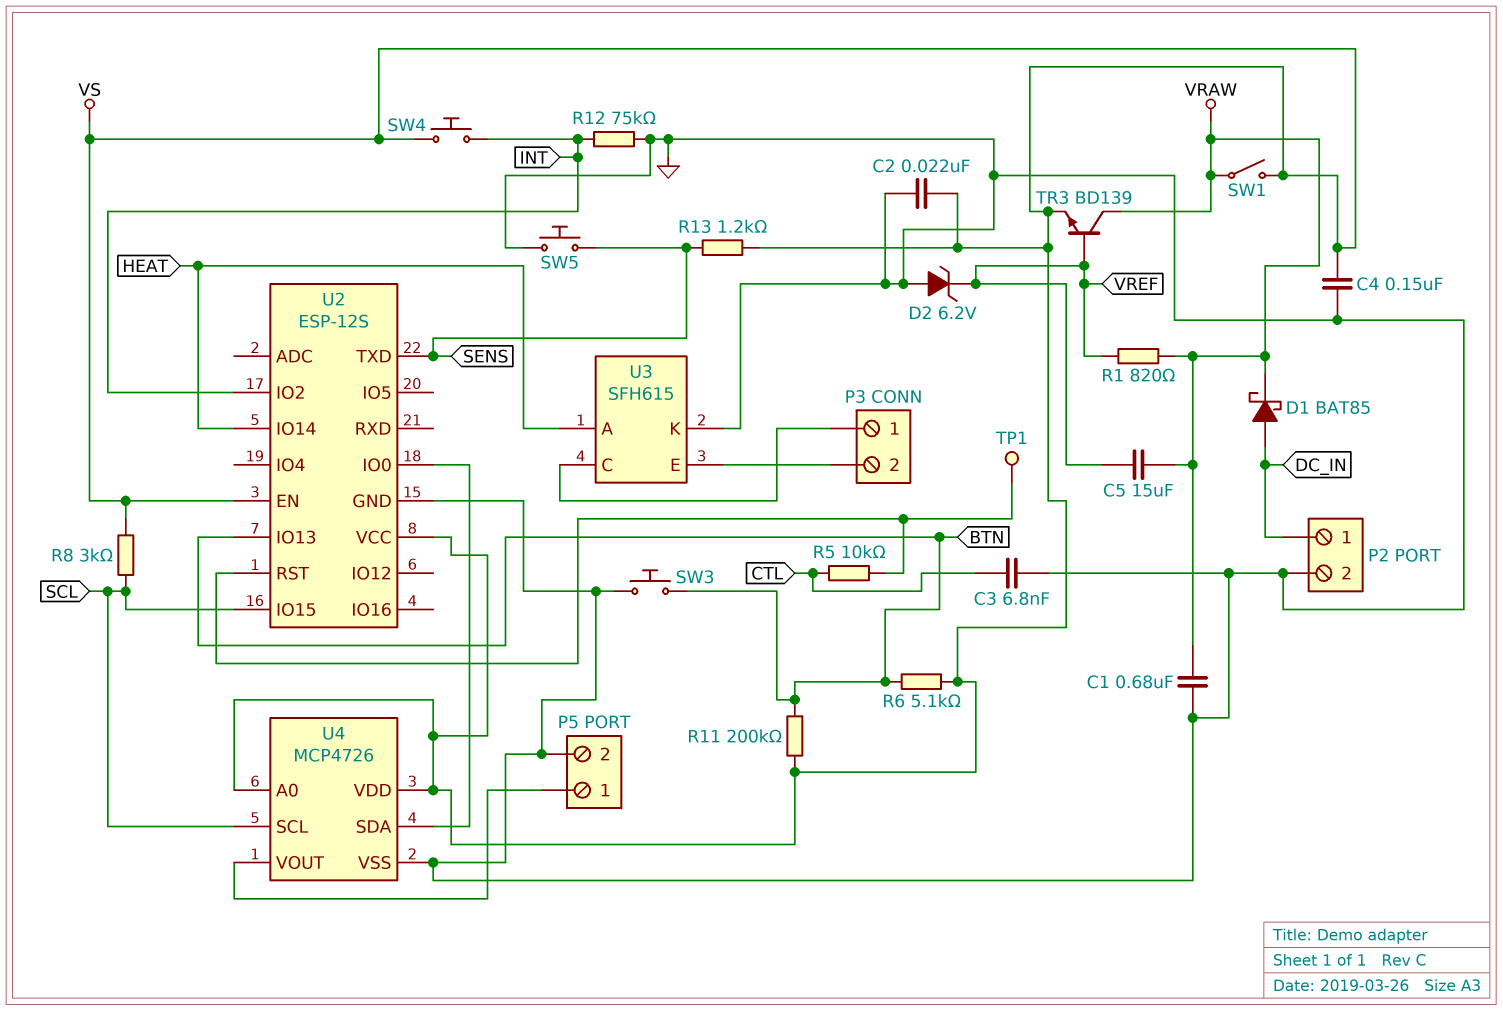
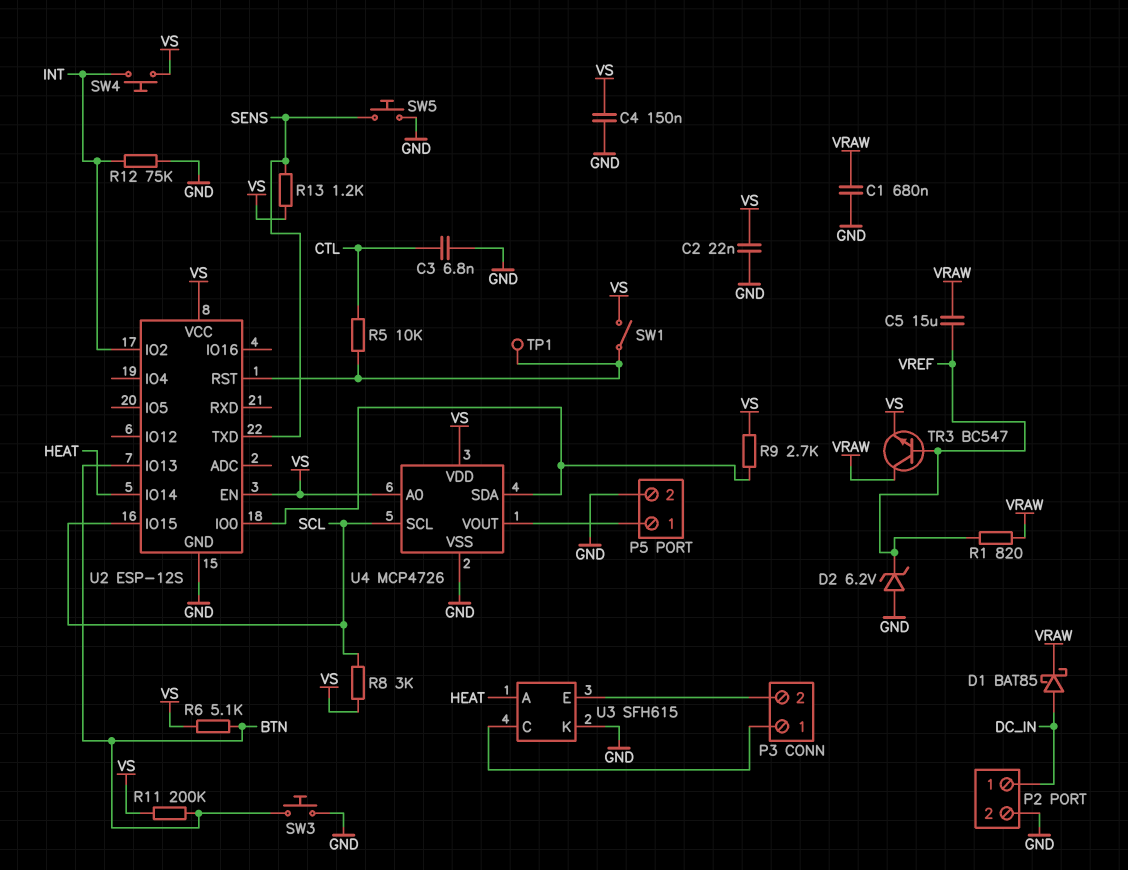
R9: none -> 2.7k (U2/IO0, VS)
SW1: switch (VRAW, VS) -> switch (U2/RST, VS)
TR3: NPN BD139 (B VREF, C VRAW, E VS) -> NPN BC547 (B VREF, C VRAW, E VS)

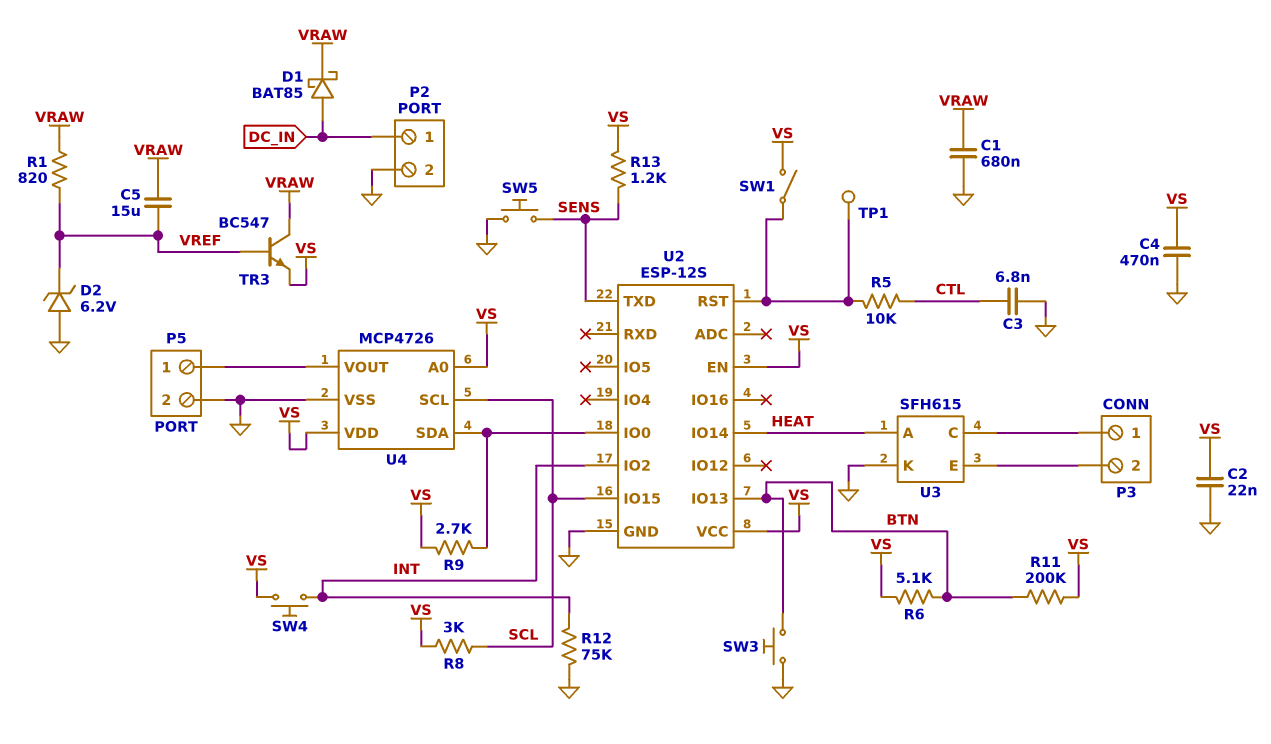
C4: 150nF (GND, VS) -> 470nF (GND, VS)

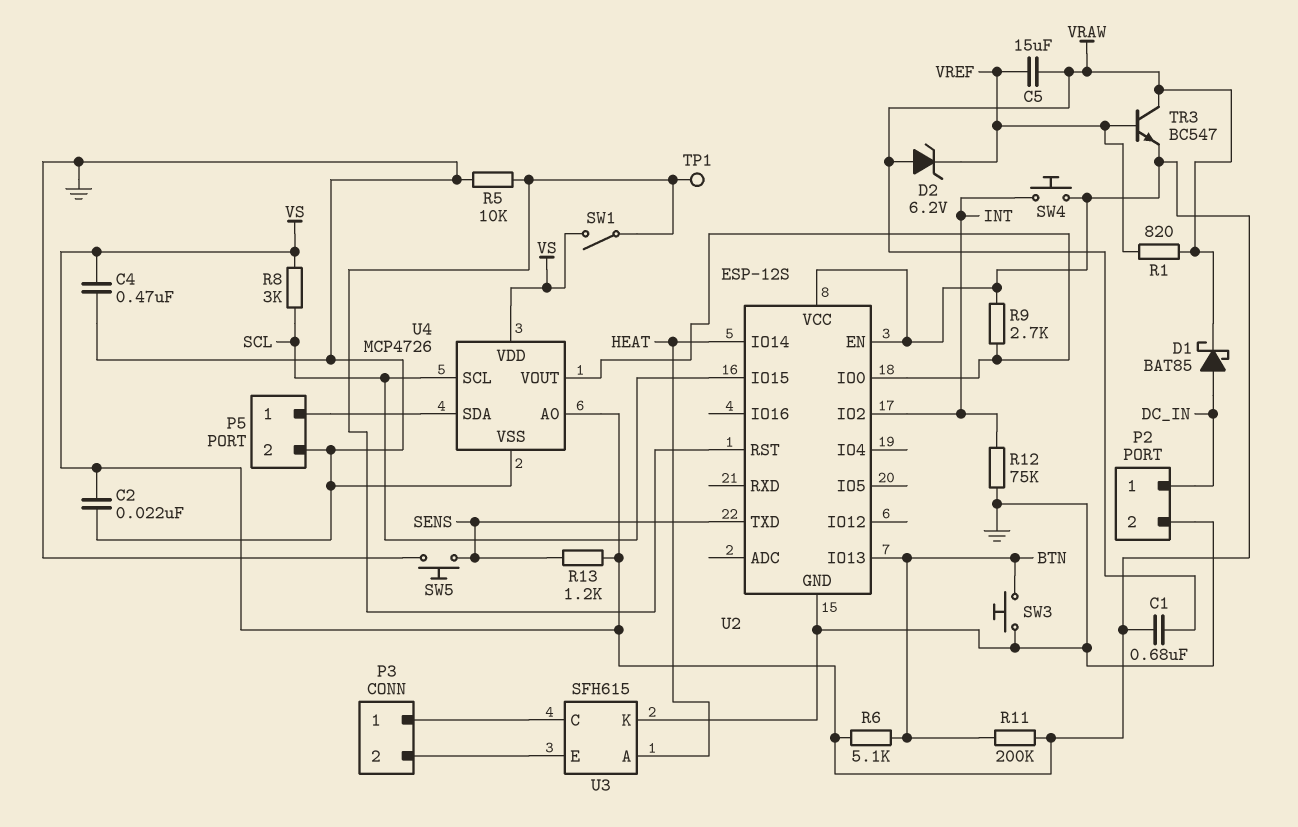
C1: 680nF (GND, VRAW) -> 680nF (VRAW, VS)
C3: 6.8nF (CTL, GND) -> none
D2: zener 6.2V (A GND, K VREF) -> zener 6.2V (A VRAW, K VREF)
R5: 10k (CTL, U2/RST) -> 10k (GND, U2/RST)
U4 pin SDA: U2/IO0 -> P5/1
U4 pin VOUT: P5/1 -> U2/IO0

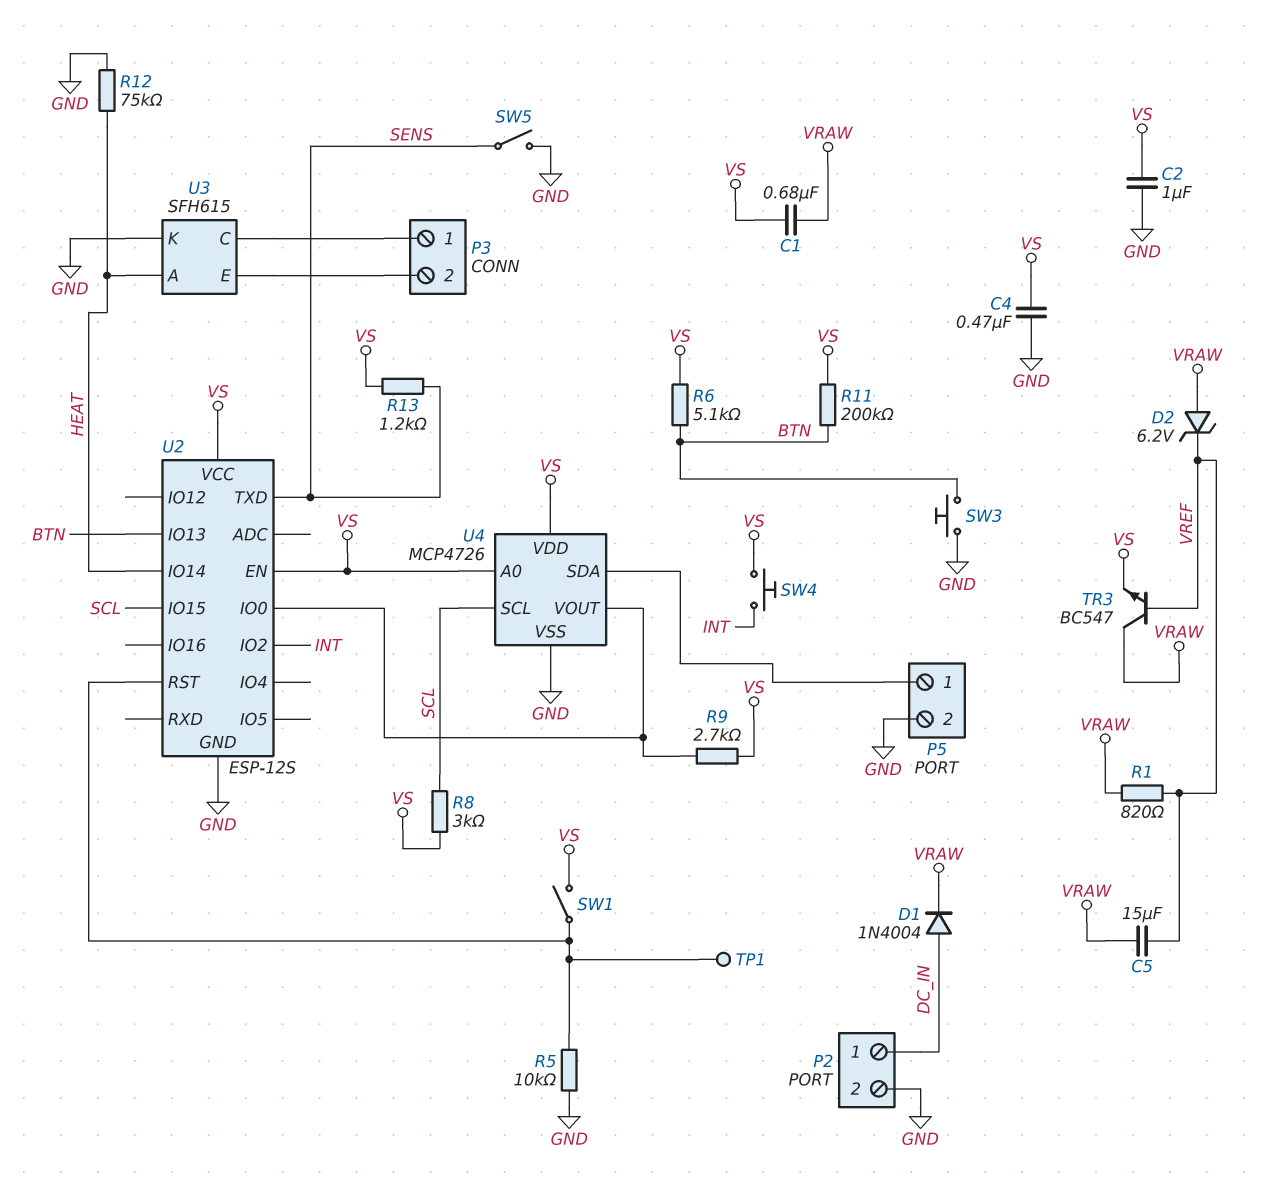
C2: 22nF (GND, VS) -> 1uF (GND, VS)
D1: schottky BAT85 (A DC_IN, K VRAW) -> diode 1N4004 (A DC_IN, K VRAW)
R12: 75k (GND, INT) -> 75k (GND, HEAT)
SW5: button (GND, SENS) -> switch (GND, SENS)

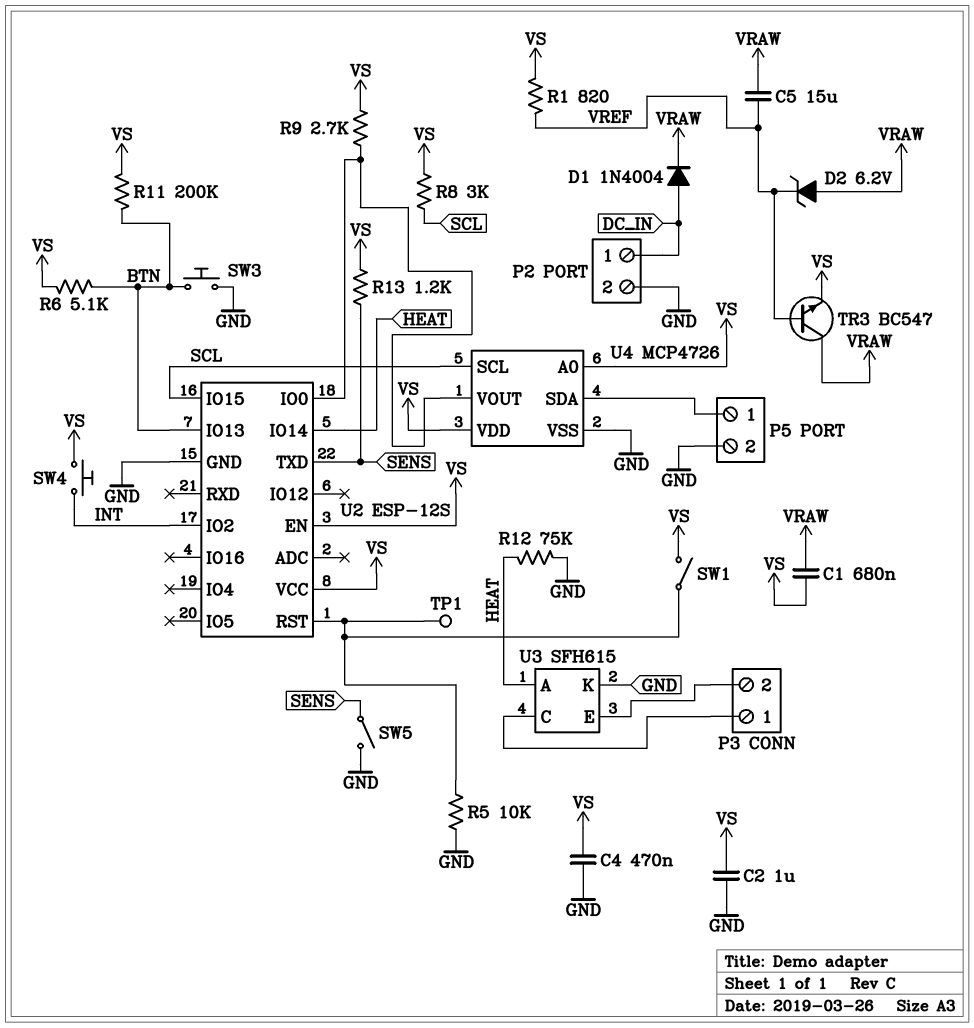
R1: 820 (VRAW, VREF) -> 820 (VREF, VS)

